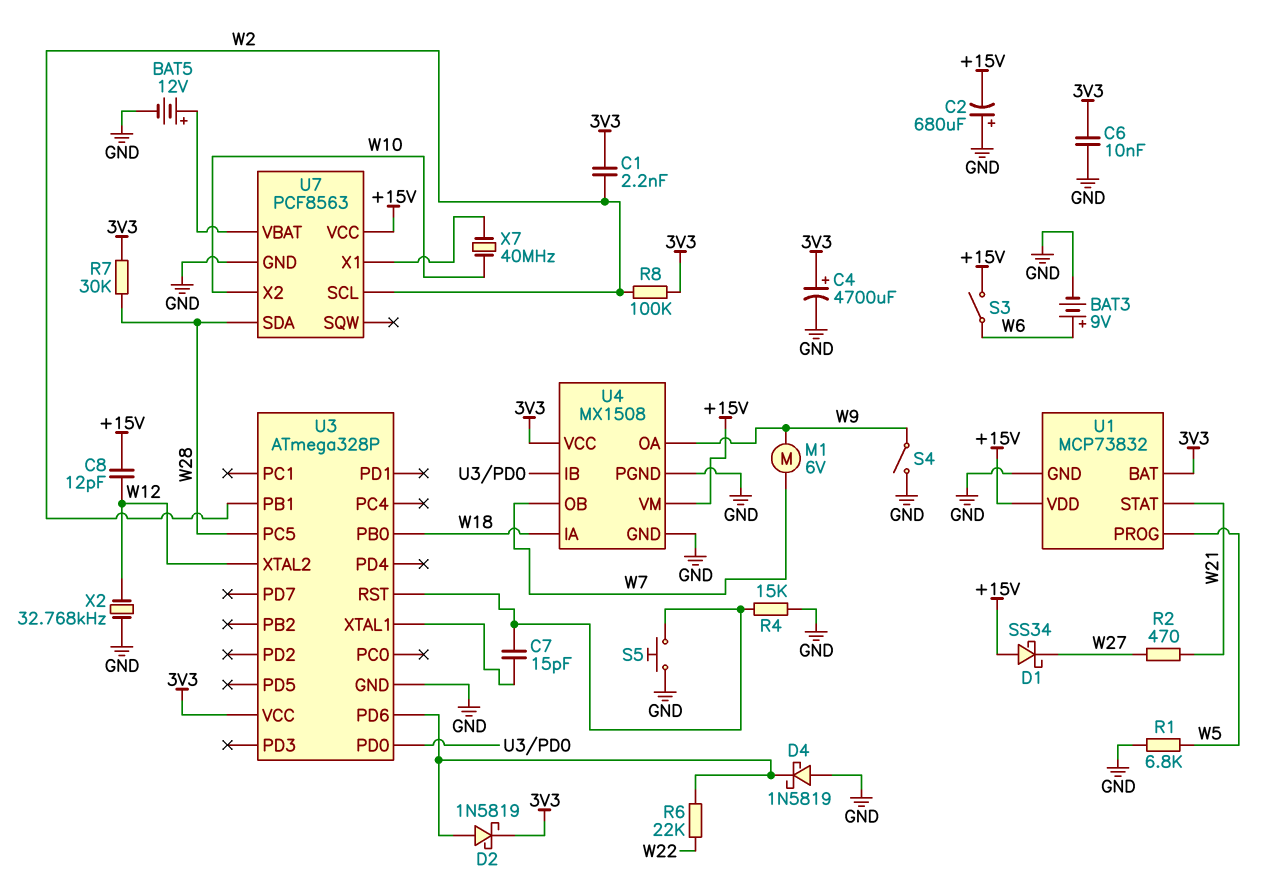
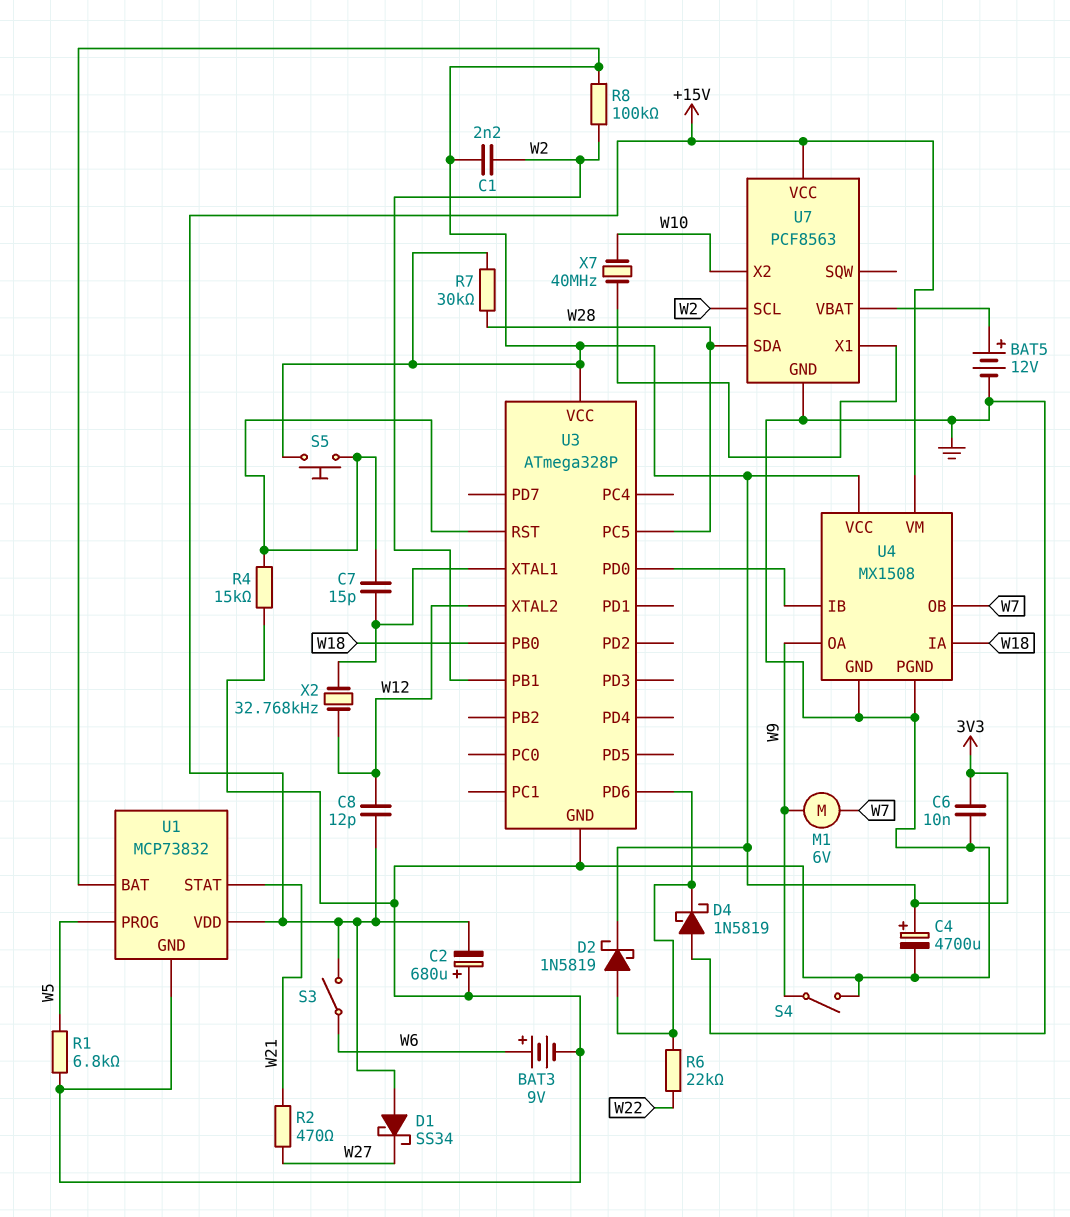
S5: button (GND, U3/RST) -> button (3V3, U3/RST)
X2: 32.768kHz (GND, W12) -> 32.768kHz (U3/XTAL1, W12)

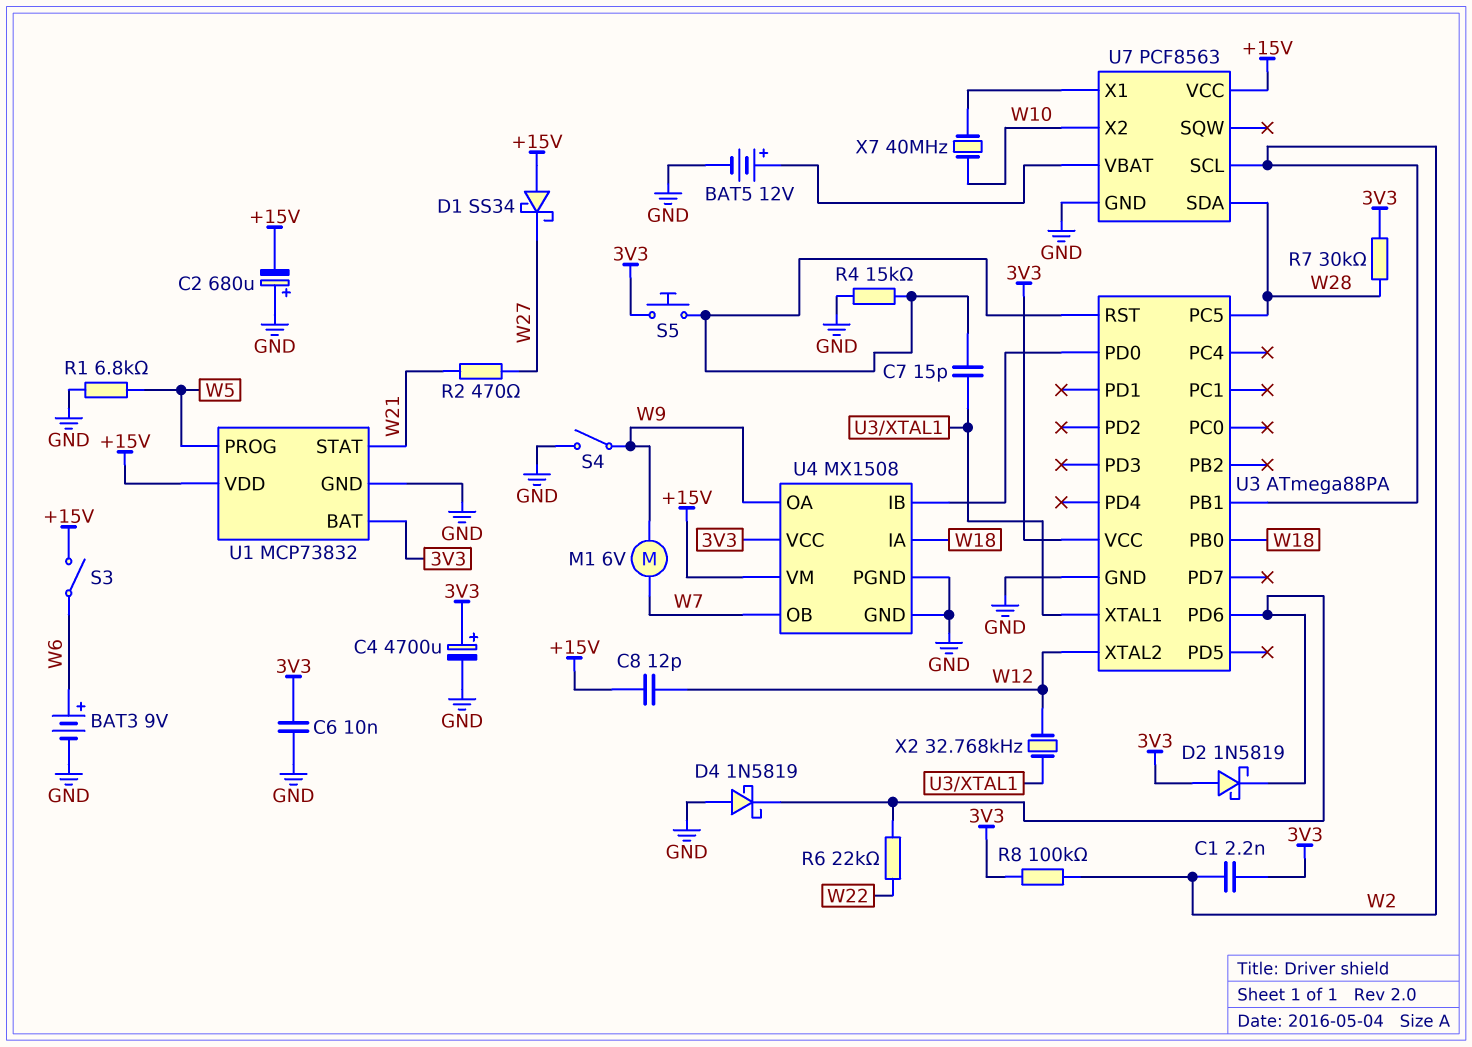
D2: schottky 1N5819 (A U3/PD6, K 3V3) -> schottky 1N5819 (A 3V3, K U3/PD6)
U3: ATmega328P -> ATmega88PA

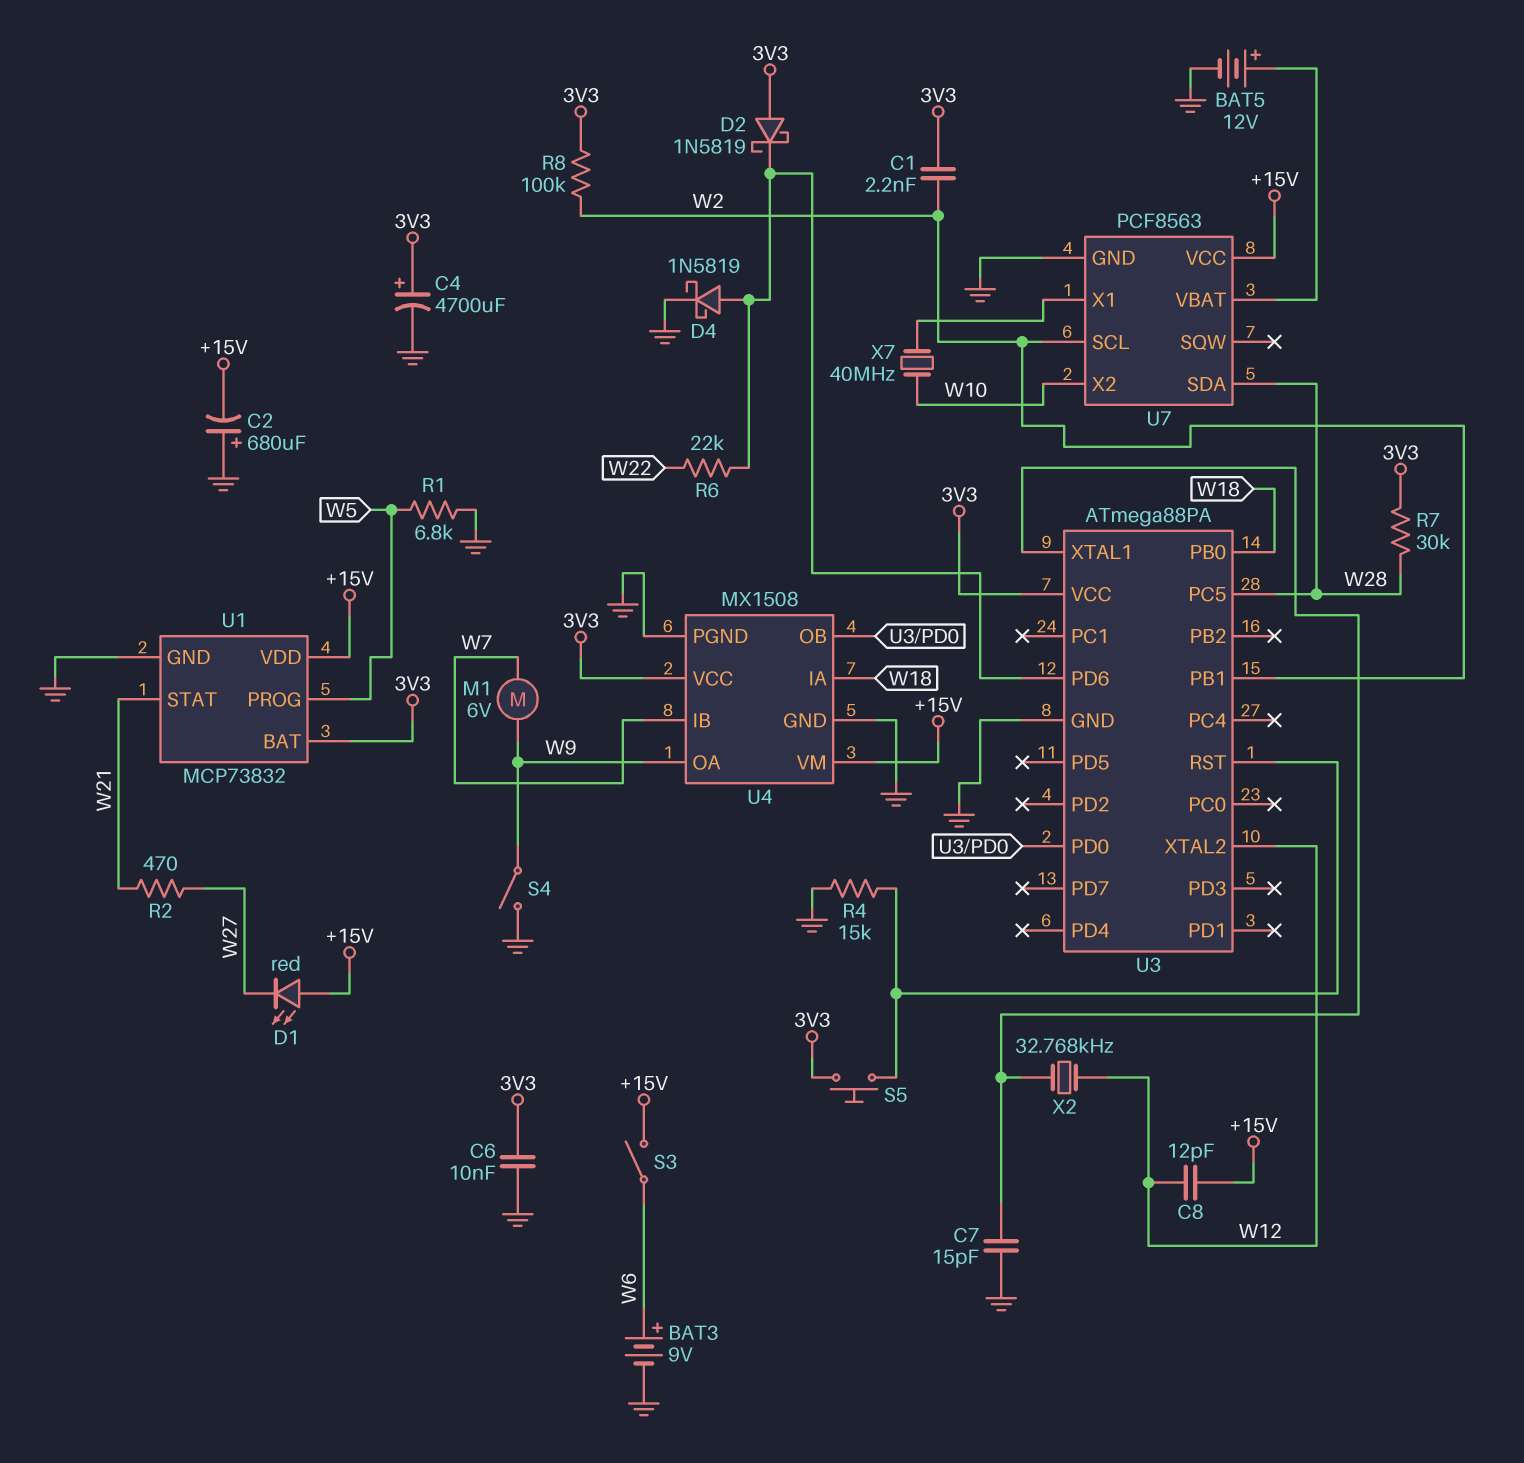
C7: 15pF (U3/RST, U3/XTAL1) -> 15pF (GND, U3/XTAL1)
D1: schottky SS34 (A +15V, K W27) -> LED red (A +15V, K W27)
D4: schottky 1N5819 (A GND, K U3/PD6) -> schottky 1N5819 (A U3/PD6, K GND)
U4 pin IB: U3/PD0 -> W7
U4 pin OB: W7 -> U3/PD0

